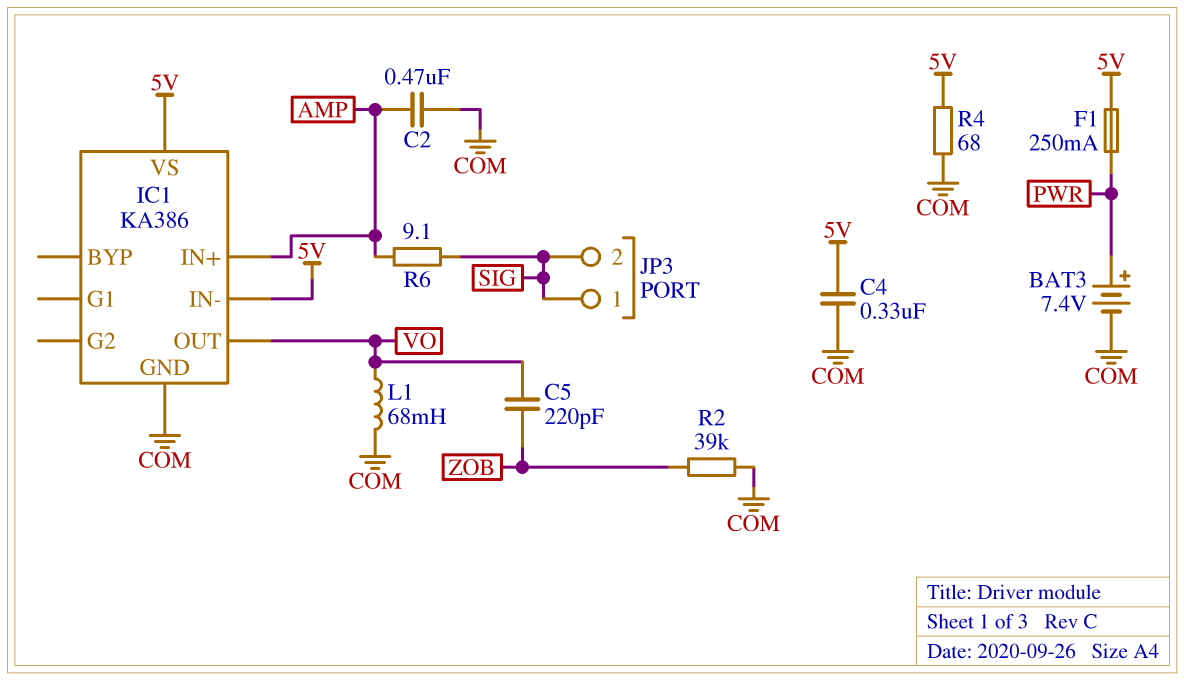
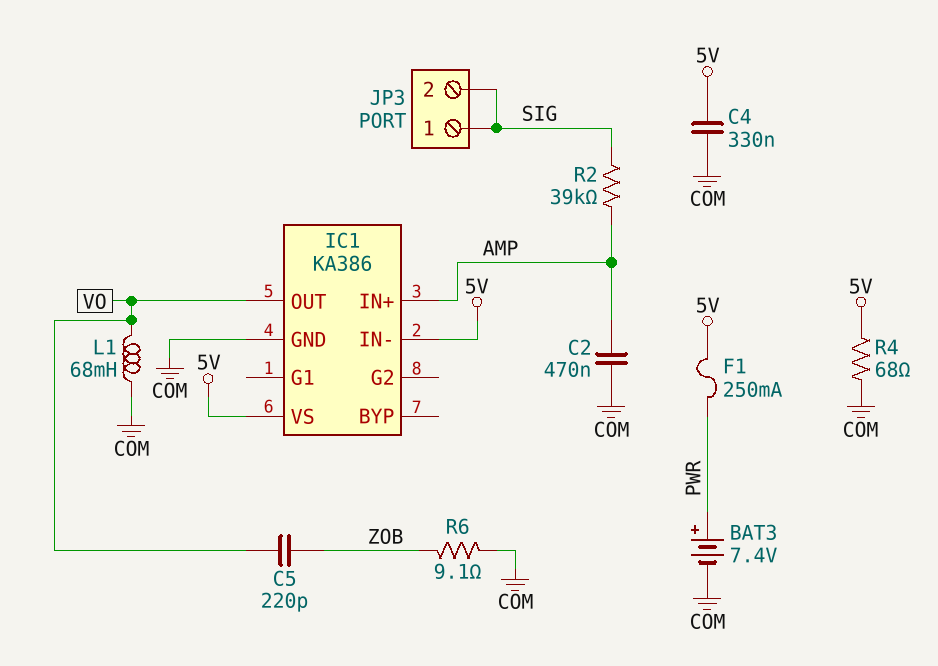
R2: 39k (COM, ZOB) -> 39k (AMP, SIG)
R6: 9.1 (AMP, SIG) -> 9.1 (COM, ZOB)

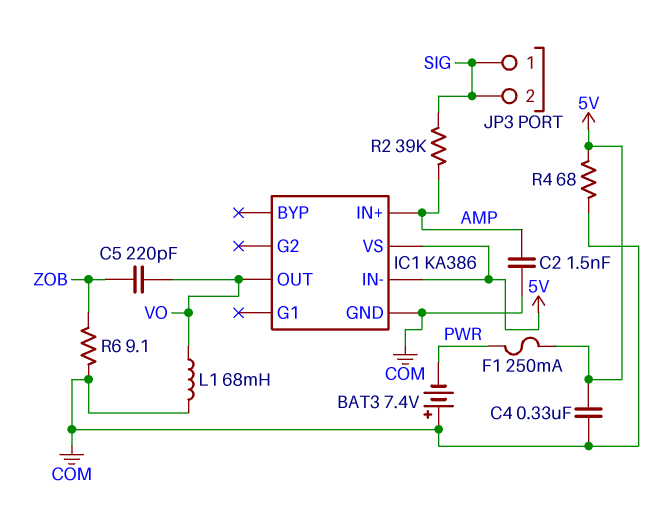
BAT3: 7.4V (plus PWR, minus COM) -> 7.4V (plus COM, minus PWR)
C2: 470nF (AMP, COM) -> 1.5nF (AMP, COM)

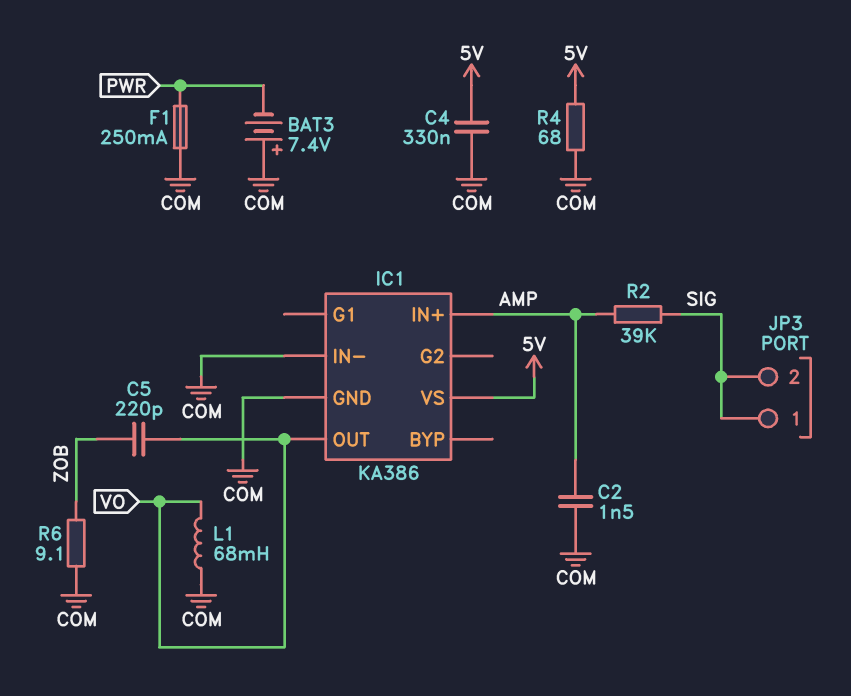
F1: 250mA (5V, PWR) -> 250mA (COM, PWR)
IC1 pin IN-: 5V -> COM

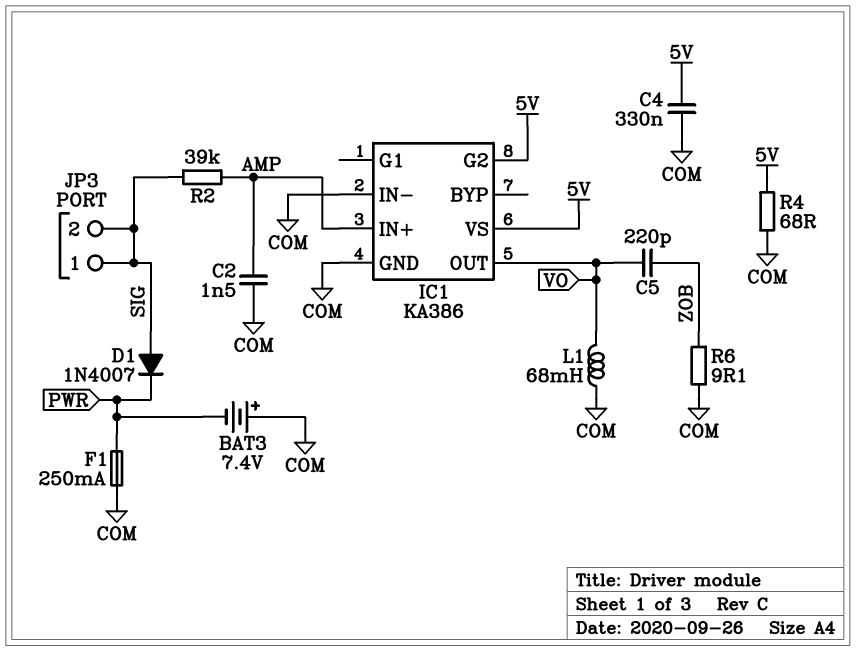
D1: none -> diode 1N4007 (A SIG, K PWR)
IC1 pin G2: none -> 5V

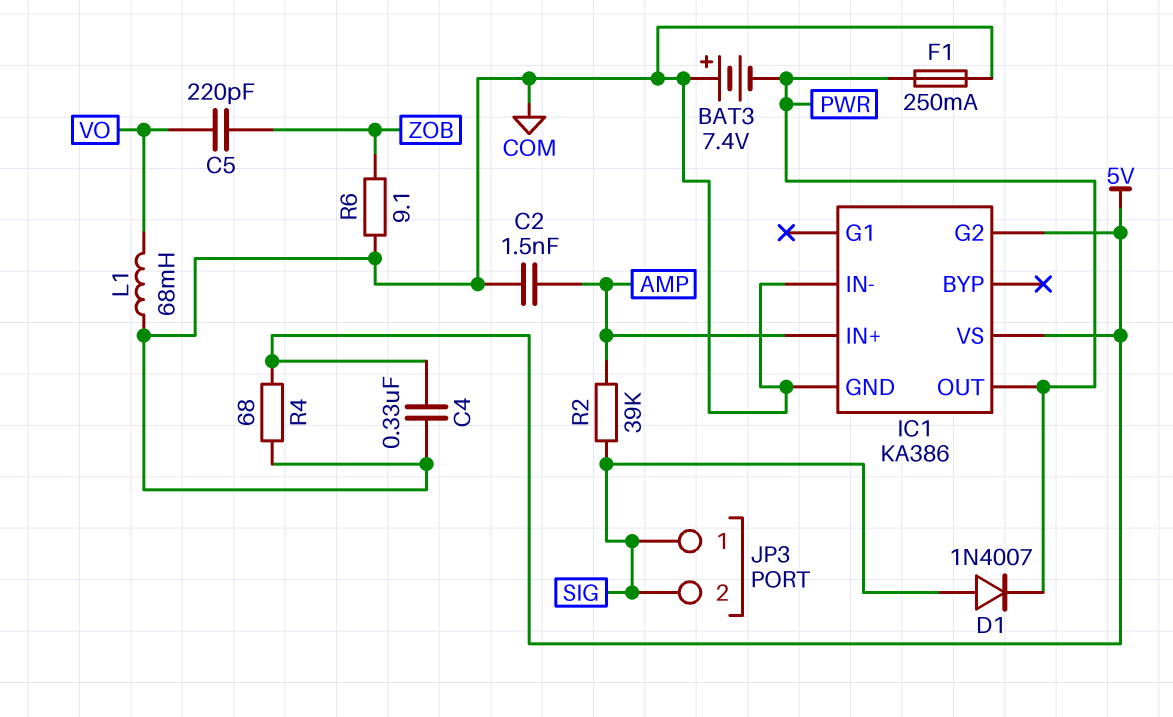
IC1 pin OUT: VO -> PWR

